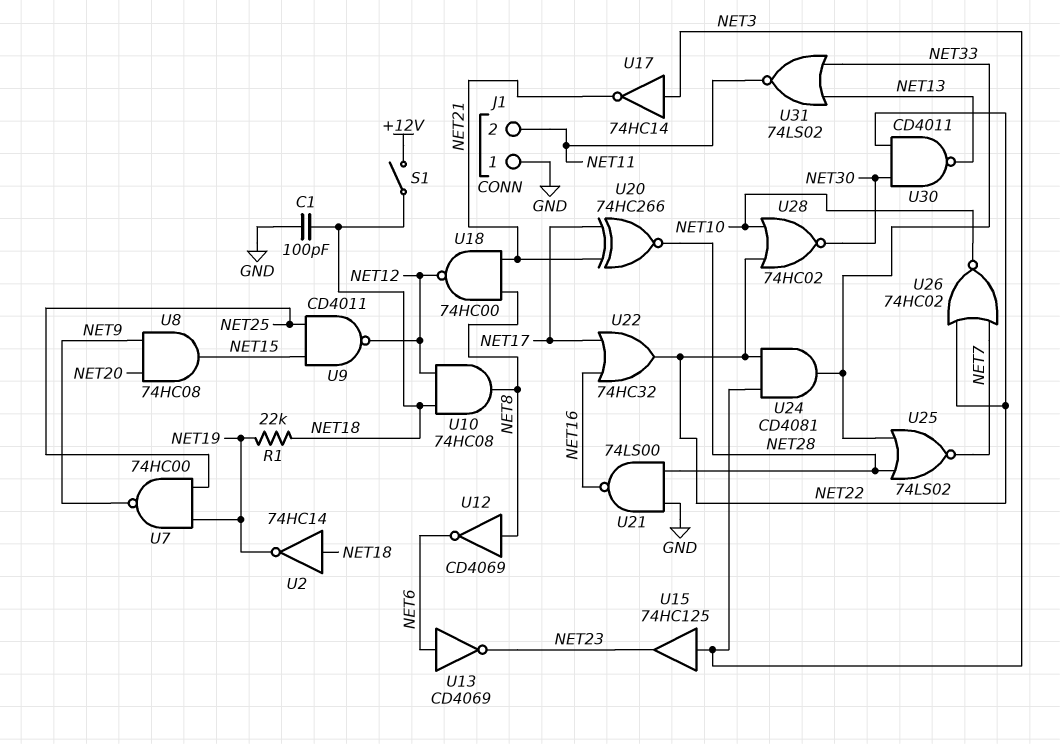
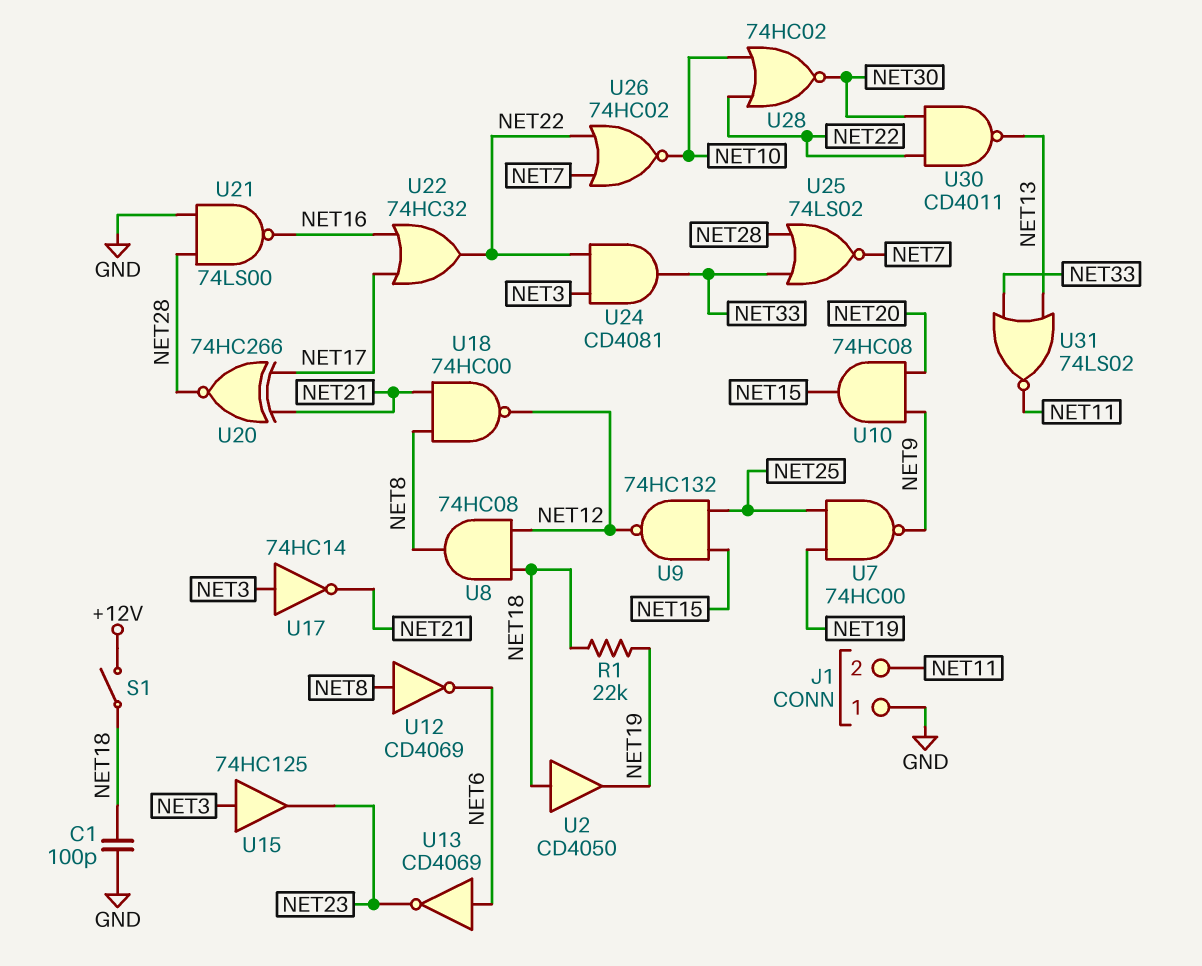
U2: NOT 74HC14 (in NET18, out NET19) -> buffer CD4050 (in NET18, out NET19)
U8: AND 74HC08 (in NET9, in NET20, out NET15) -> AND 74HC08 (in NET12, in NET18, out NET8)
U9: NAND CD4011 (in NET15, in NET25, out NET12) -> NAND 74HC132 (in NET15, in NET25, out NET12)
U10: AND 74HC08 (in NET12, in NET18, out NET8) -> AND 74HC08 (in NET9, in NET20, out NET15)

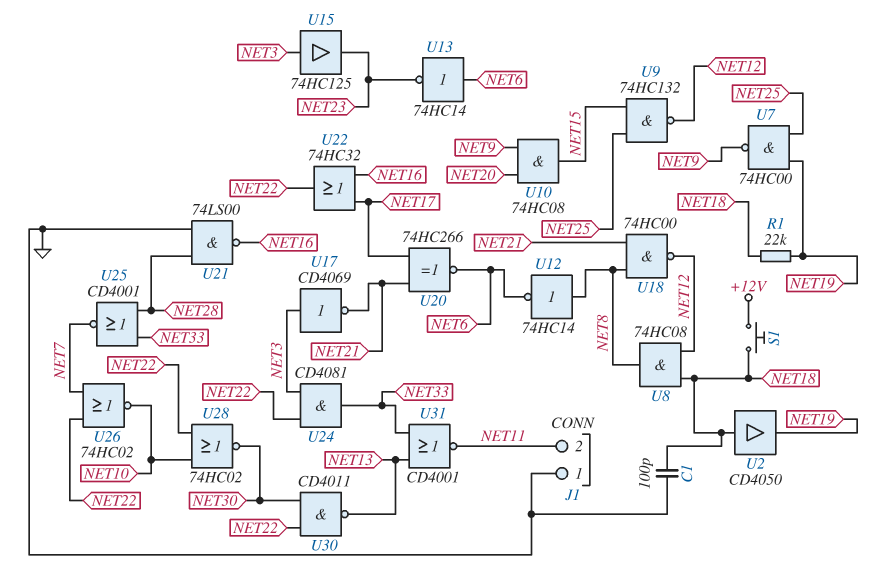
S1: switch (+12V, NET18) -> button (+12V, NET18)
U12: NOT CD4069 (in NET8, out NET6) -> NOT 74HC14 (in NET8, out NET6)
U13: NOT CD4069 (in NET6, out NET23) -> NOT 74HC14 (in NET6, out NET23)
U17: NOT 74HC14 (in NET3, out NET21) -> NOT CD4069 (in NET3, out NET21)
U20: XNOR 74HC266 (in NET17, in NET21, out NET28) -> XNOR 74HC266 (in NET17, in NET21, out NET6)
U25: NOR 74LS02 (in NET28, in NET33, out NET7) -> NOR CD4001 (in NET28, in NET33, out NET7)
U31: NOR 74LS02 (in NET13, in NET33, out NET11) -> NOR CD4001 (in NET13, in NET33, out NET11)

